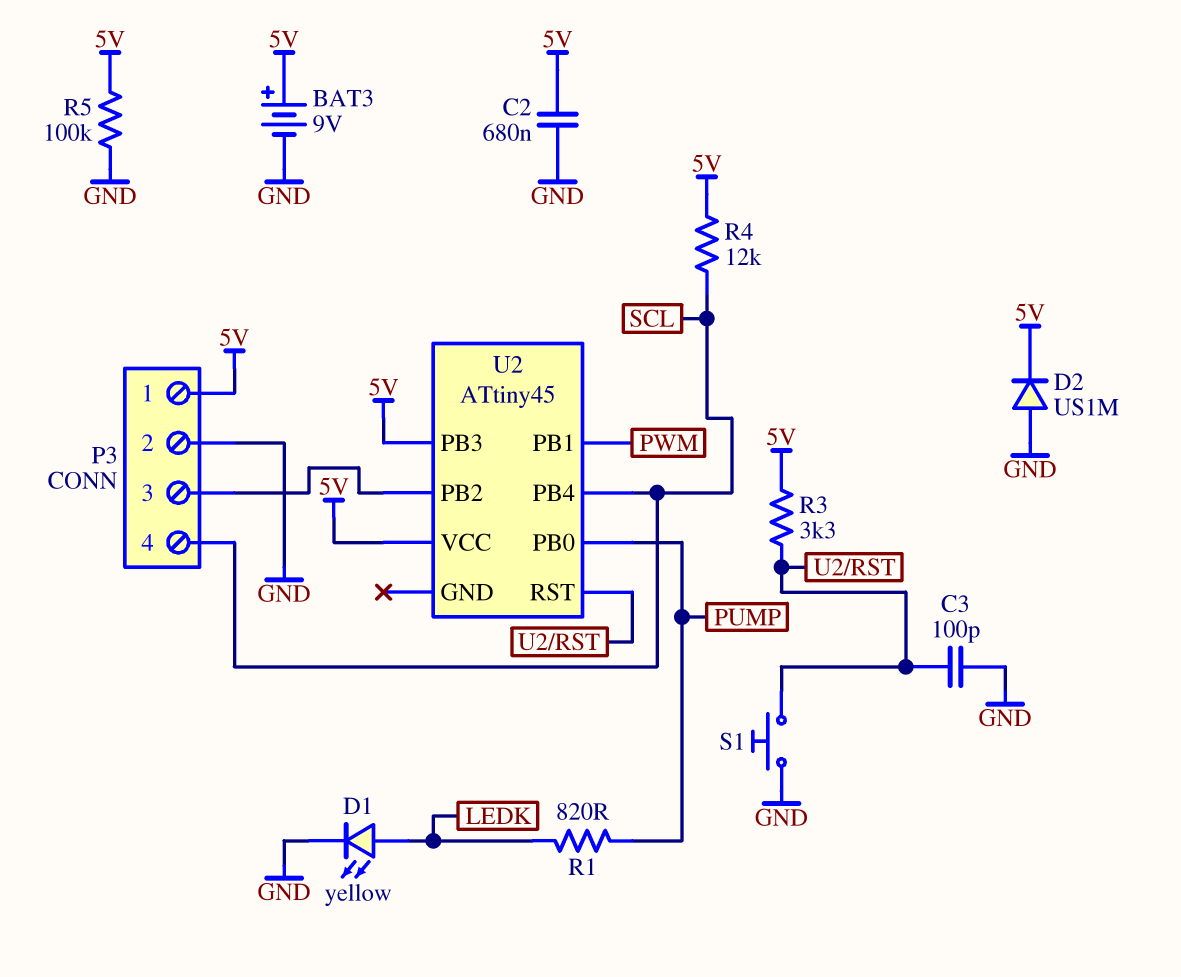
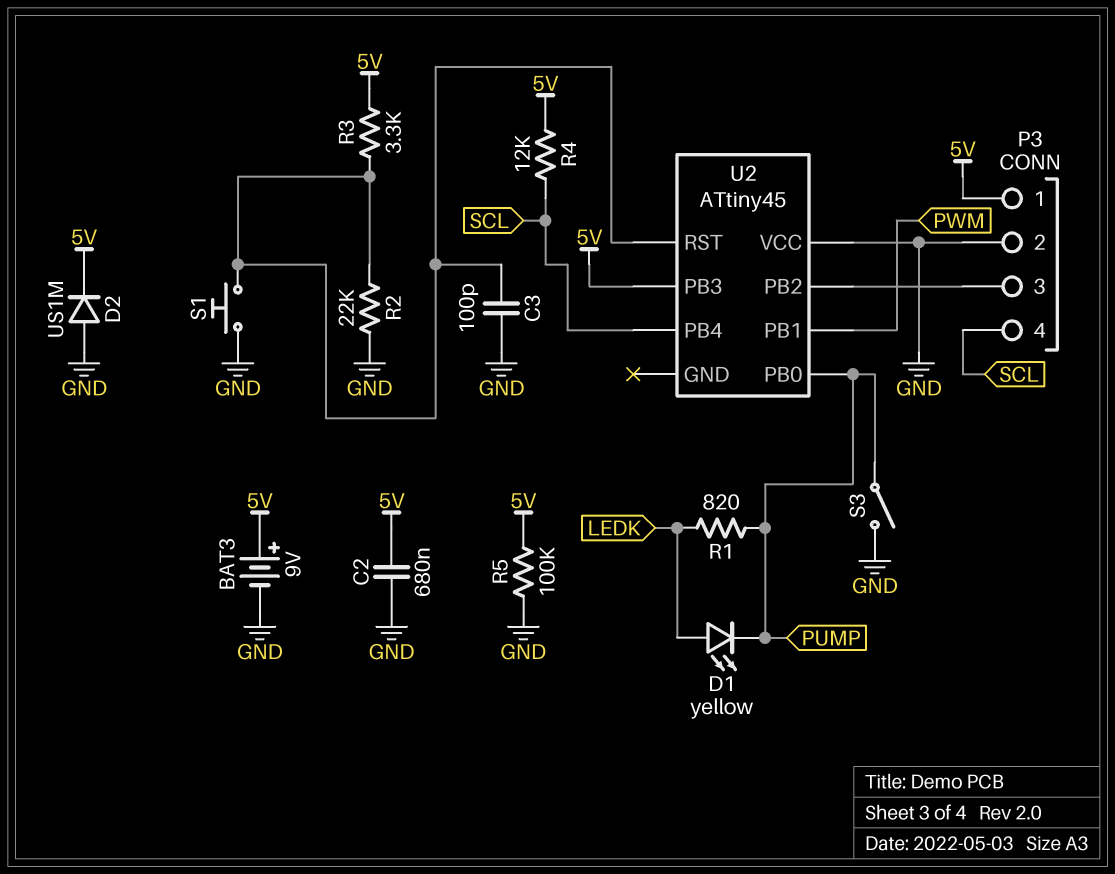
D1: LED yellow (A LEDK, K GND) -> LED yellow (A LEDK, K PUMP)
R2: none -> 22k (GND, U2/RST)
S3: none -> switch (GND, PUMP)
U2 pin VCC: 5V -> GND

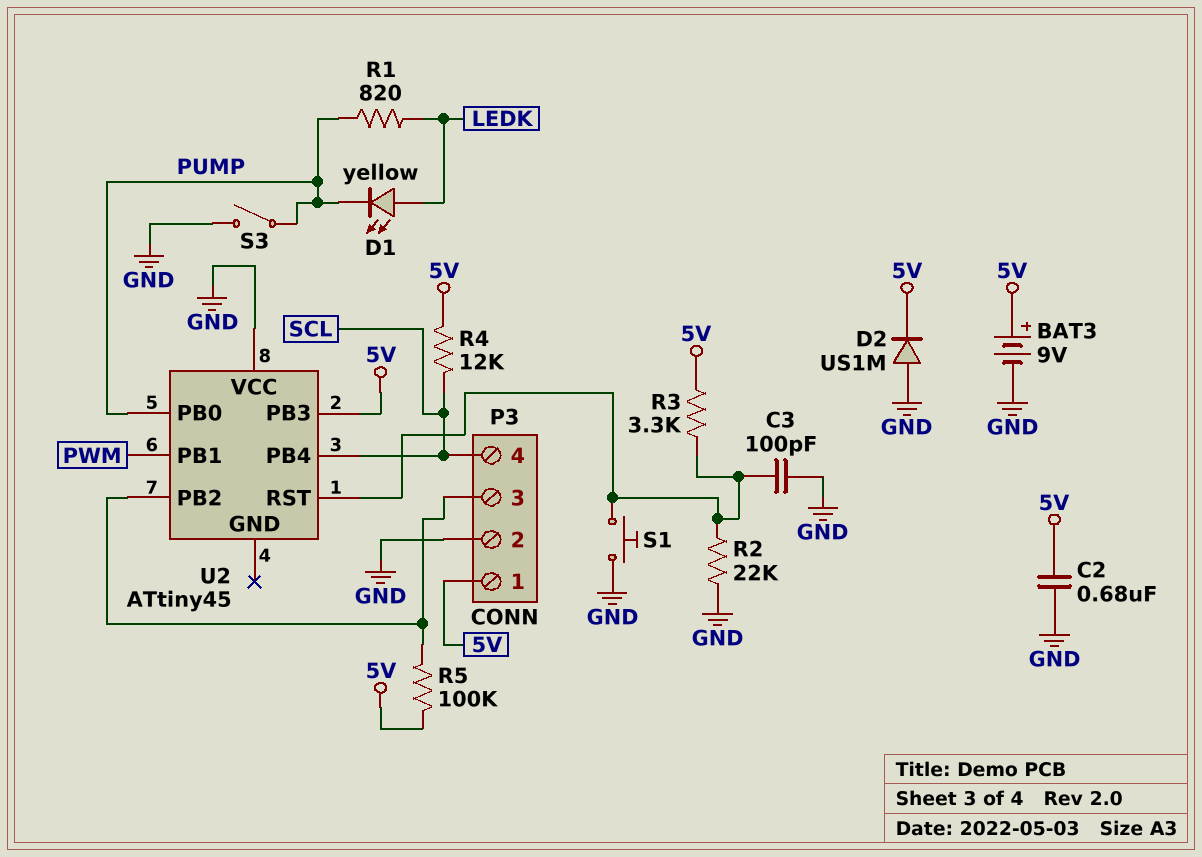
R5: 100k (5V, GND) -> 100k (5V, P3/3)

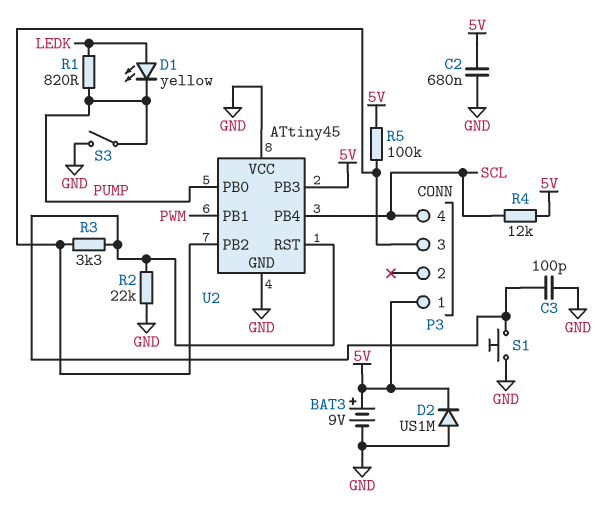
P3 pin 2: GND -> none
R3: 3.3k (5V, U2/RST) -> 3.3k (P3/3, U2/RST)
U2 pin GND: none -> GND

